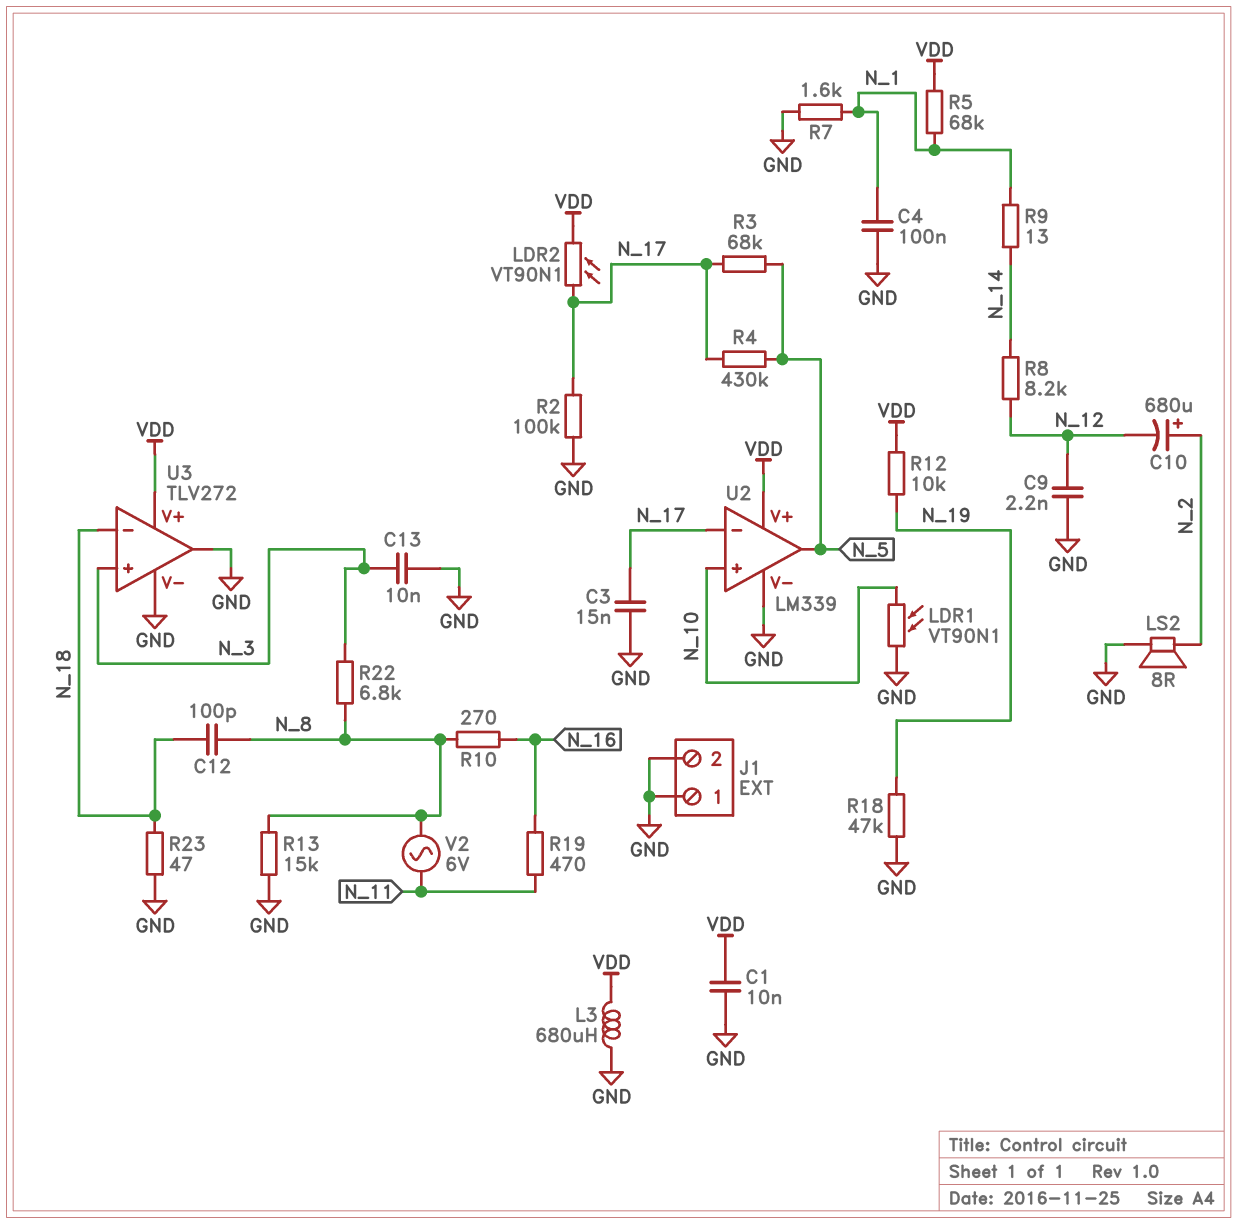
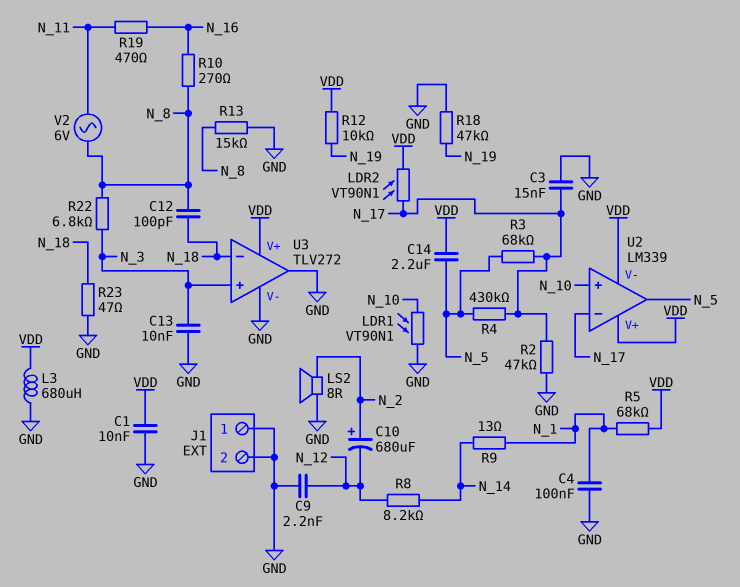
C14: none -> 2.2uF (N_5, VDD)
R2: 100k (GND, N_17) -> 47k (GND, N_17)
R7: 1.6k (GND, N_1) -> none
U2 pin V-: GND -> VDD

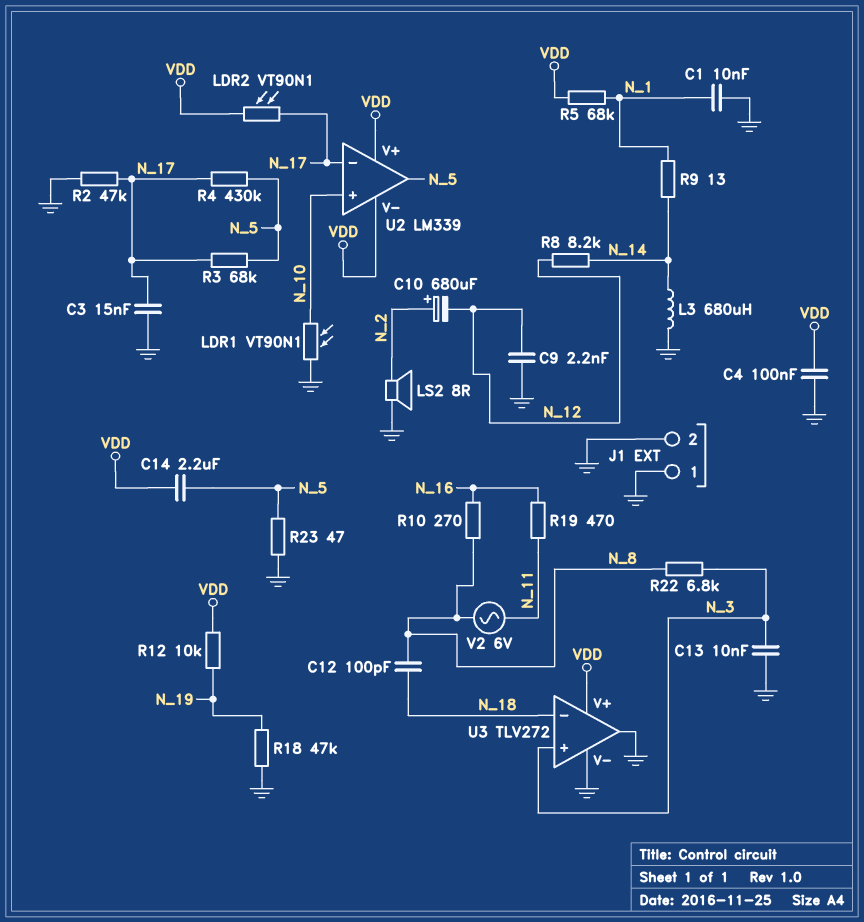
C1: 10nF (GND, VDD) -> 10nF (GND, N_1)
C4: 100nF (GND, N_1) -> 100nF (GND, VDD)
L3: 680uH (GND, VDD) -> 680uH (GND, N_14)
R13: 15k (GND, N_8) -> none
R23: 47 (GND, N_18) -> 47 (GND, N_5)

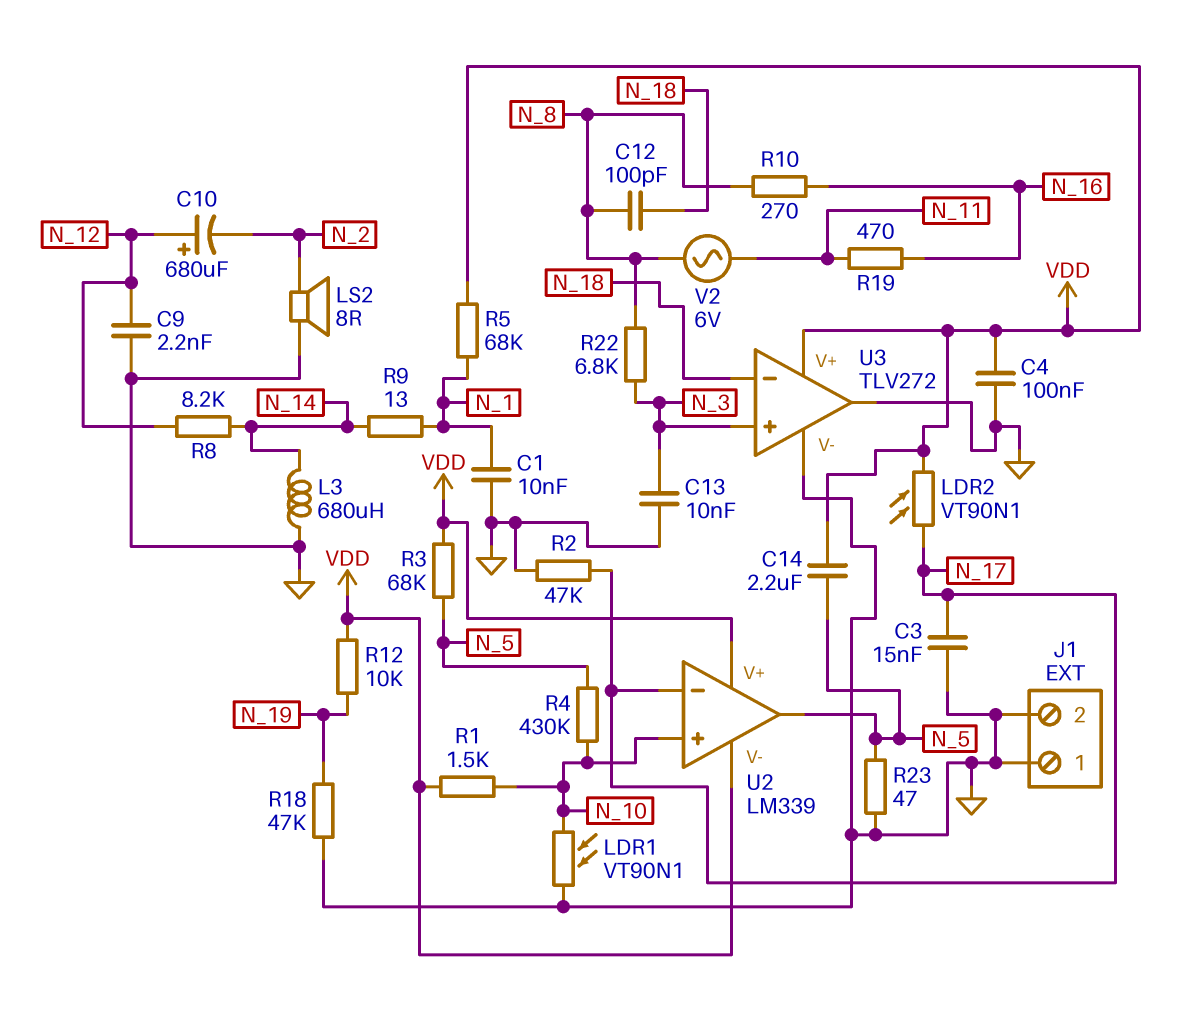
C10: 680uF (plus N_2, minus N_12) -> 680uF (plus N_12, minus N_2)
R1: none -> 1.5k (N_10, VDD)
R3: 68k (N_5, N_17) -> 68k (N_5, VDD)
R4: 430k (N_5, N_17) -> 430k (N_5, N_10)

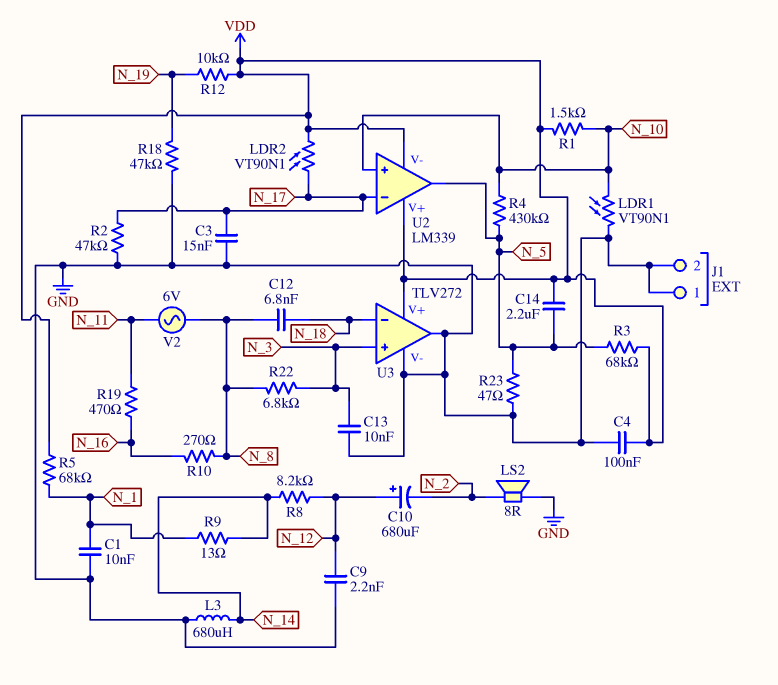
C12: 100pF (N_8, N_18) -> 6.8nF (N_8, N_18)

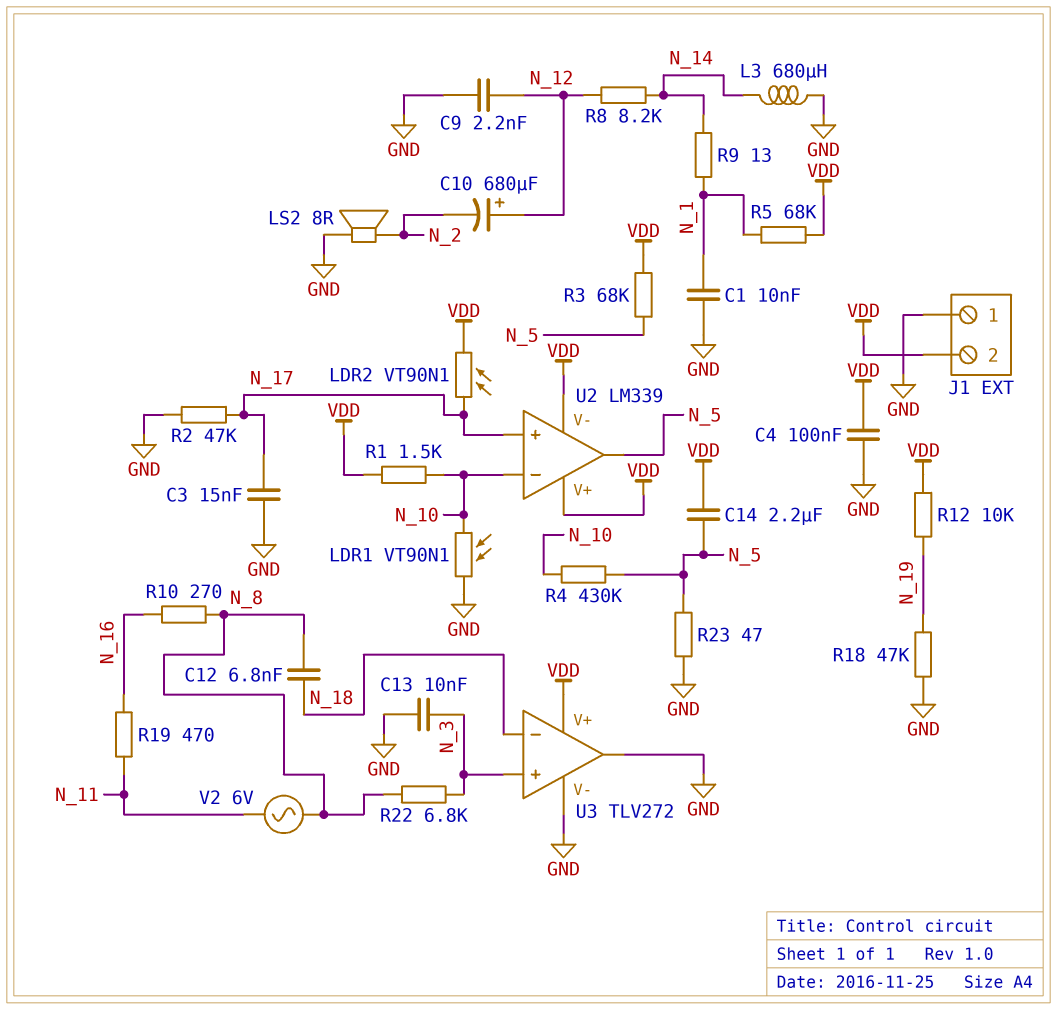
J1 pin 2: GND -> VDD
U2 pin in+: N_10 -> N_17
U2 pin in-: N_17 -> N_10

